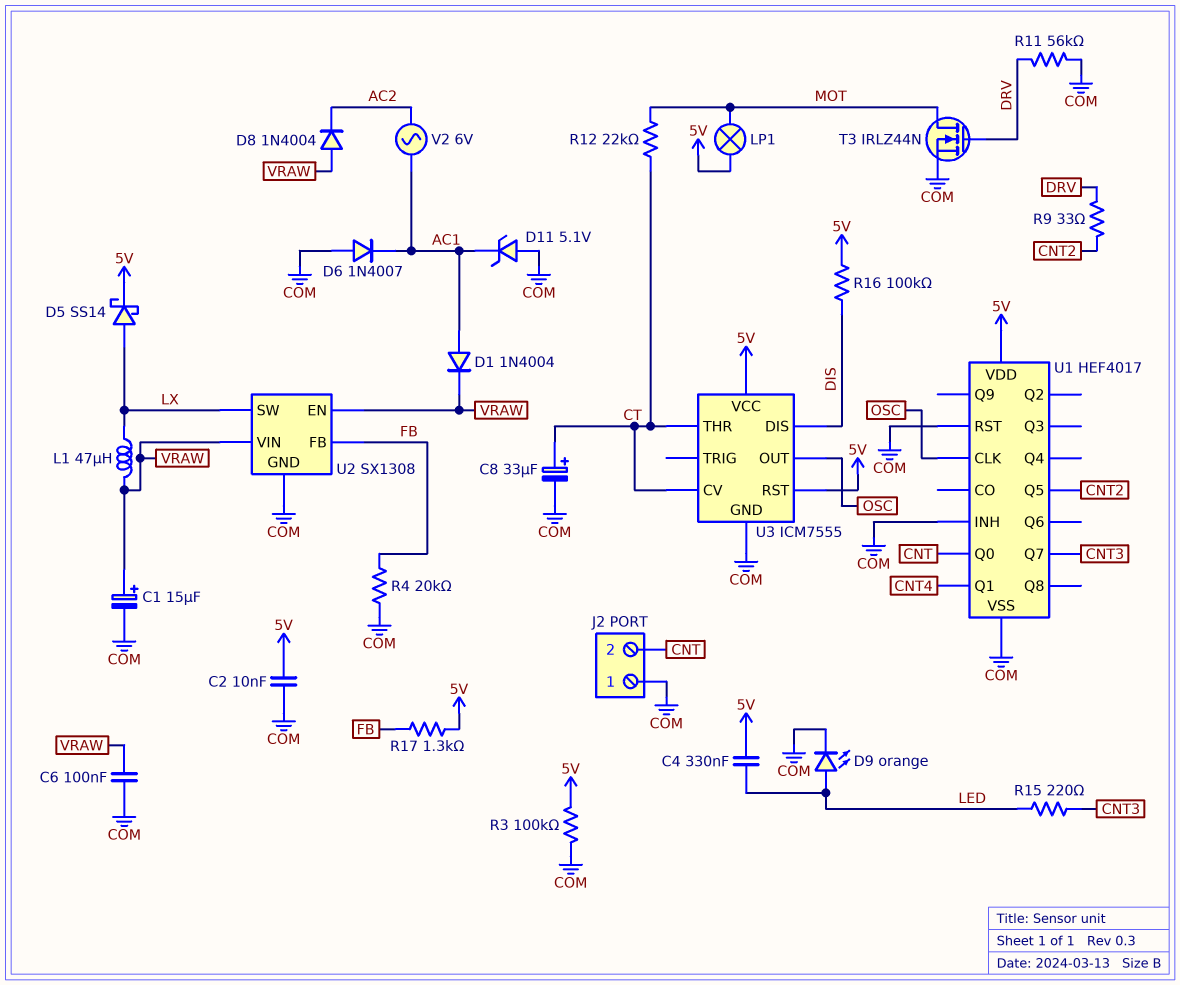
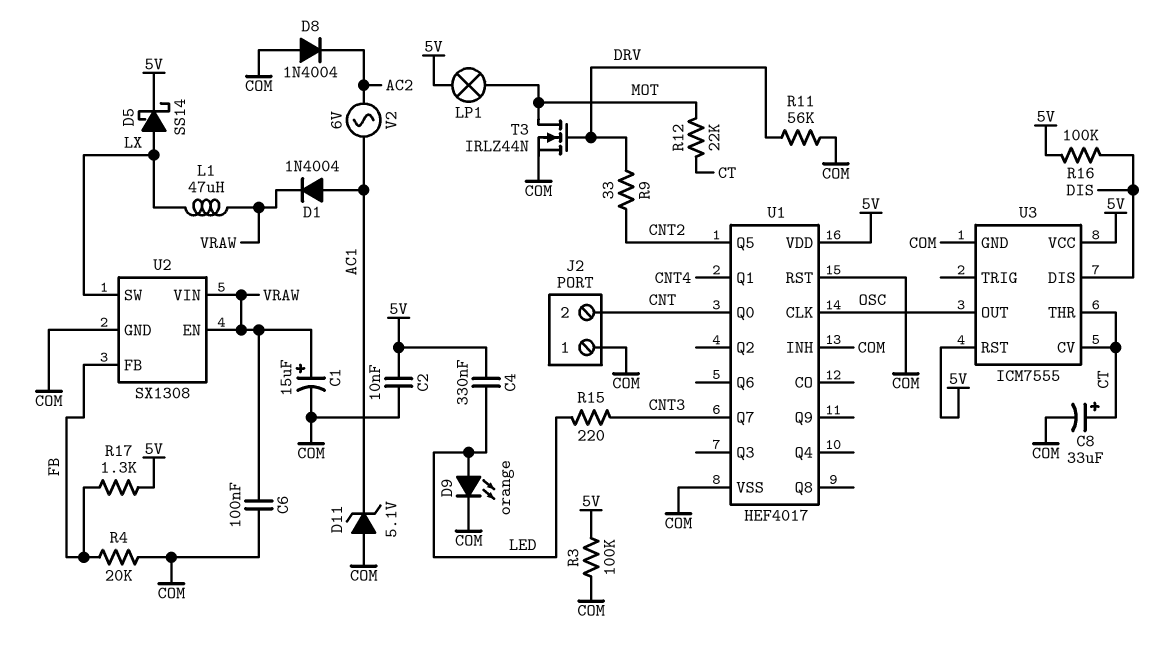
D6: diode 1N4007 (A COM, K AC1) -> none
D8: diode 1N4004 (A VRAW, K AC2) -> diode 1N4004 (A COM, K AC2)

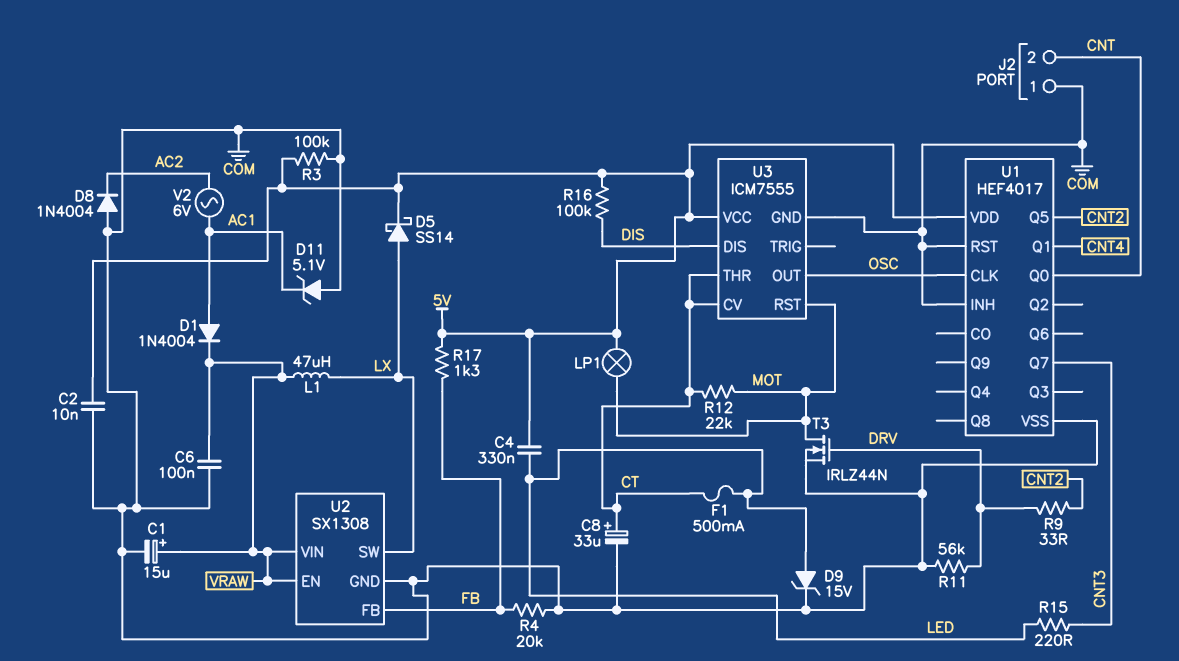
D9: LED orange (A LED, K COM) -> zener 15V (A LED, K COM)
F1: none -> 500mA (CT, LED)
U3 pin RST: 5V -> MOT

